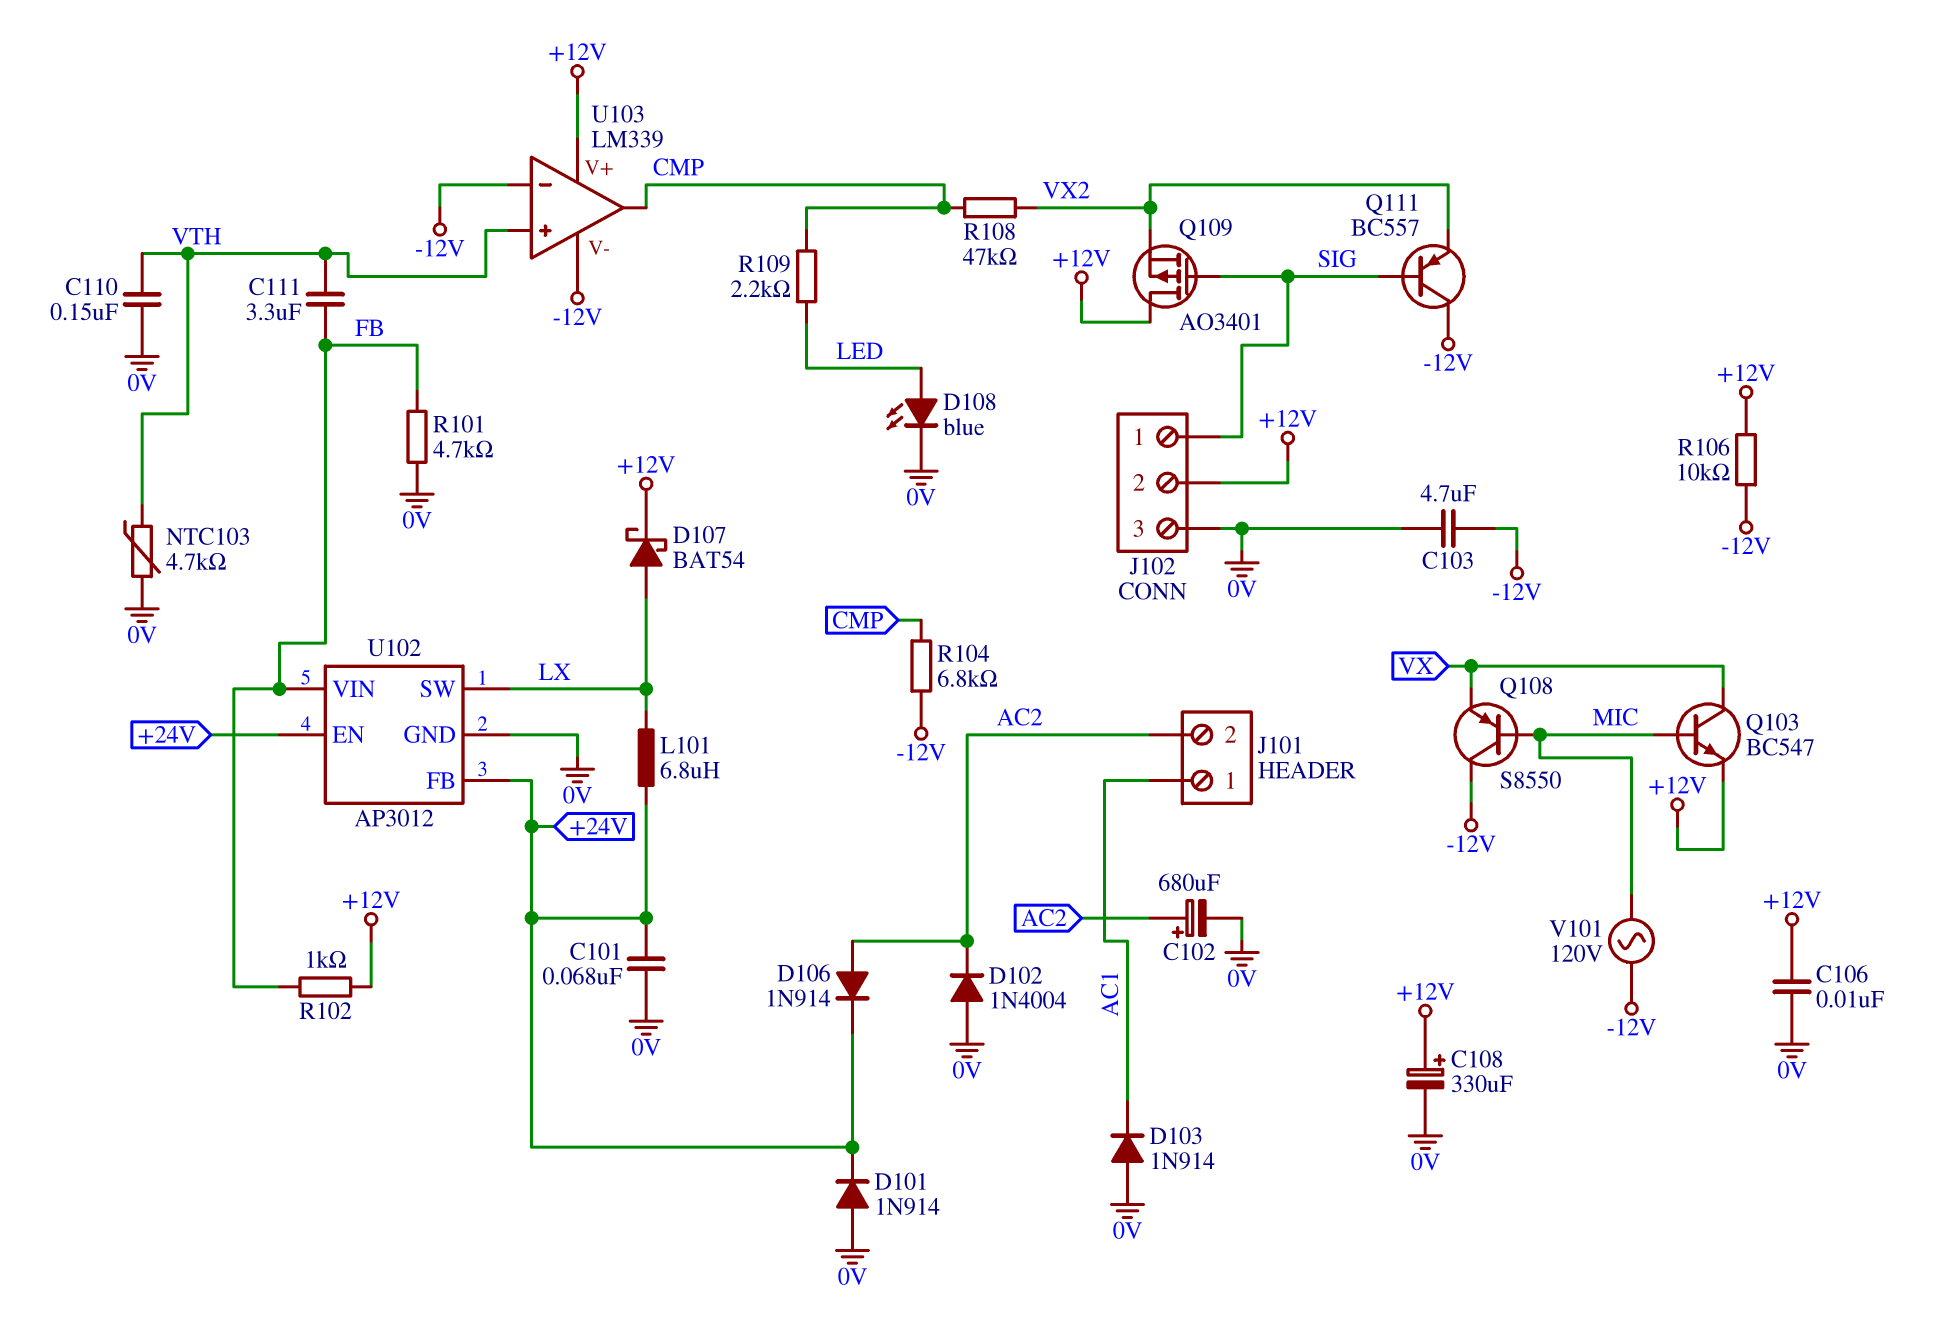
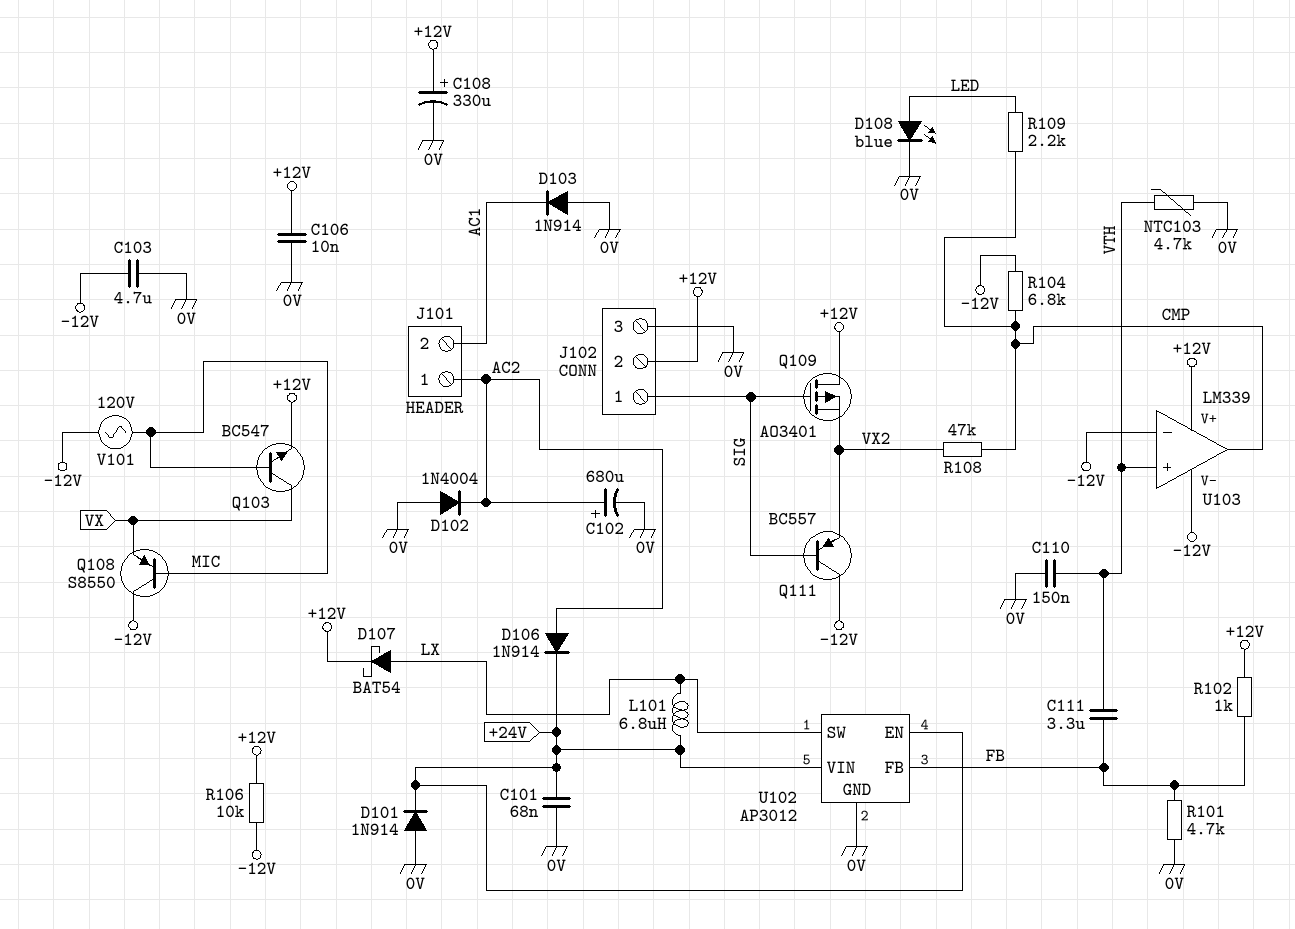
J101 pin 1: AC1 -> AC2
J101 pin 2: AC2 -> AC1
U102 pin FB: +24V -> FB
U102 pin VIN: FB -> +24V

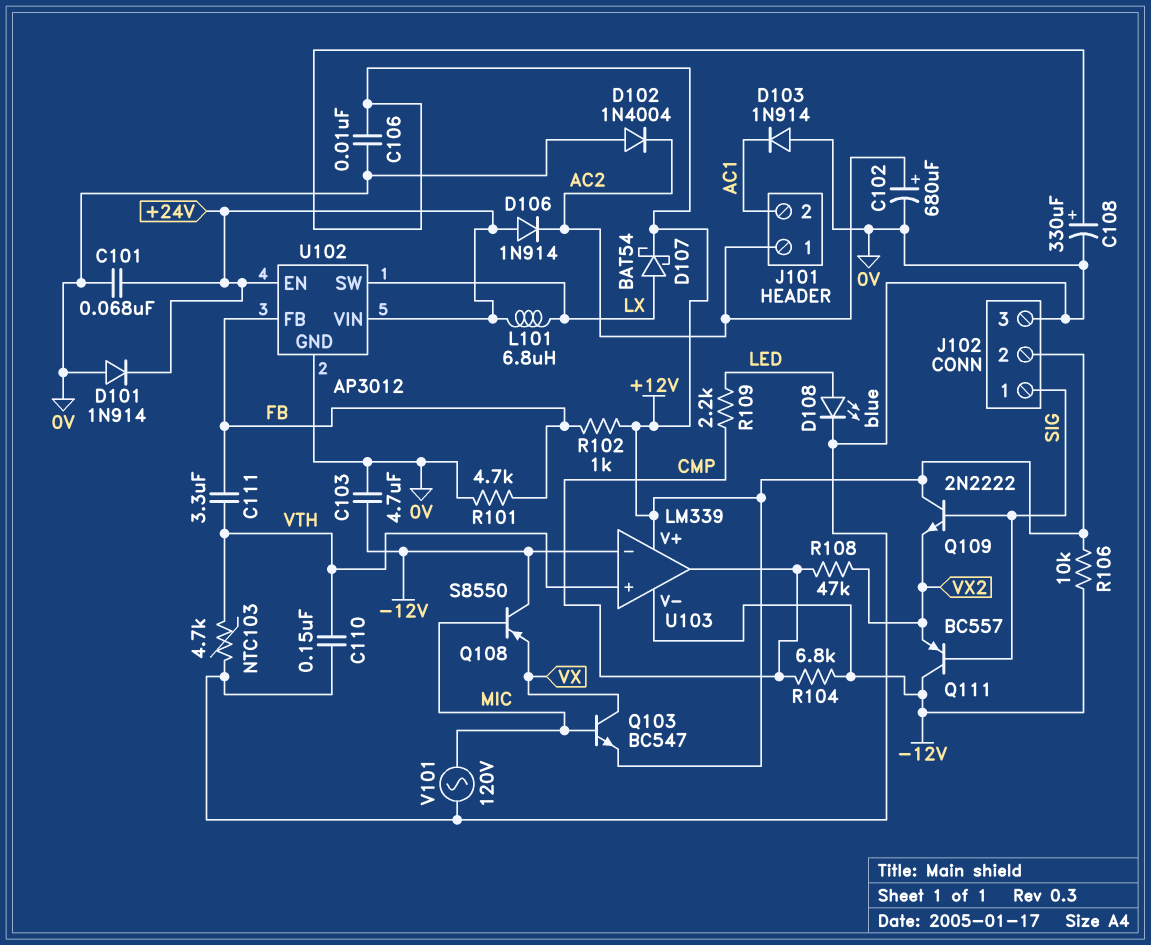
D106: diode 1N914 (A AC2, K +24V) -> diode 1N914 (A +24V, K AC2)
Q109: PMOS AO3401 (G SIG, D +12V, S VX2) -> NPN 2N2222 (B SIG, C +12V, E VX2)
V101: AC 120V (-12V, MIC) -> AC 120V (0V, MIC)

